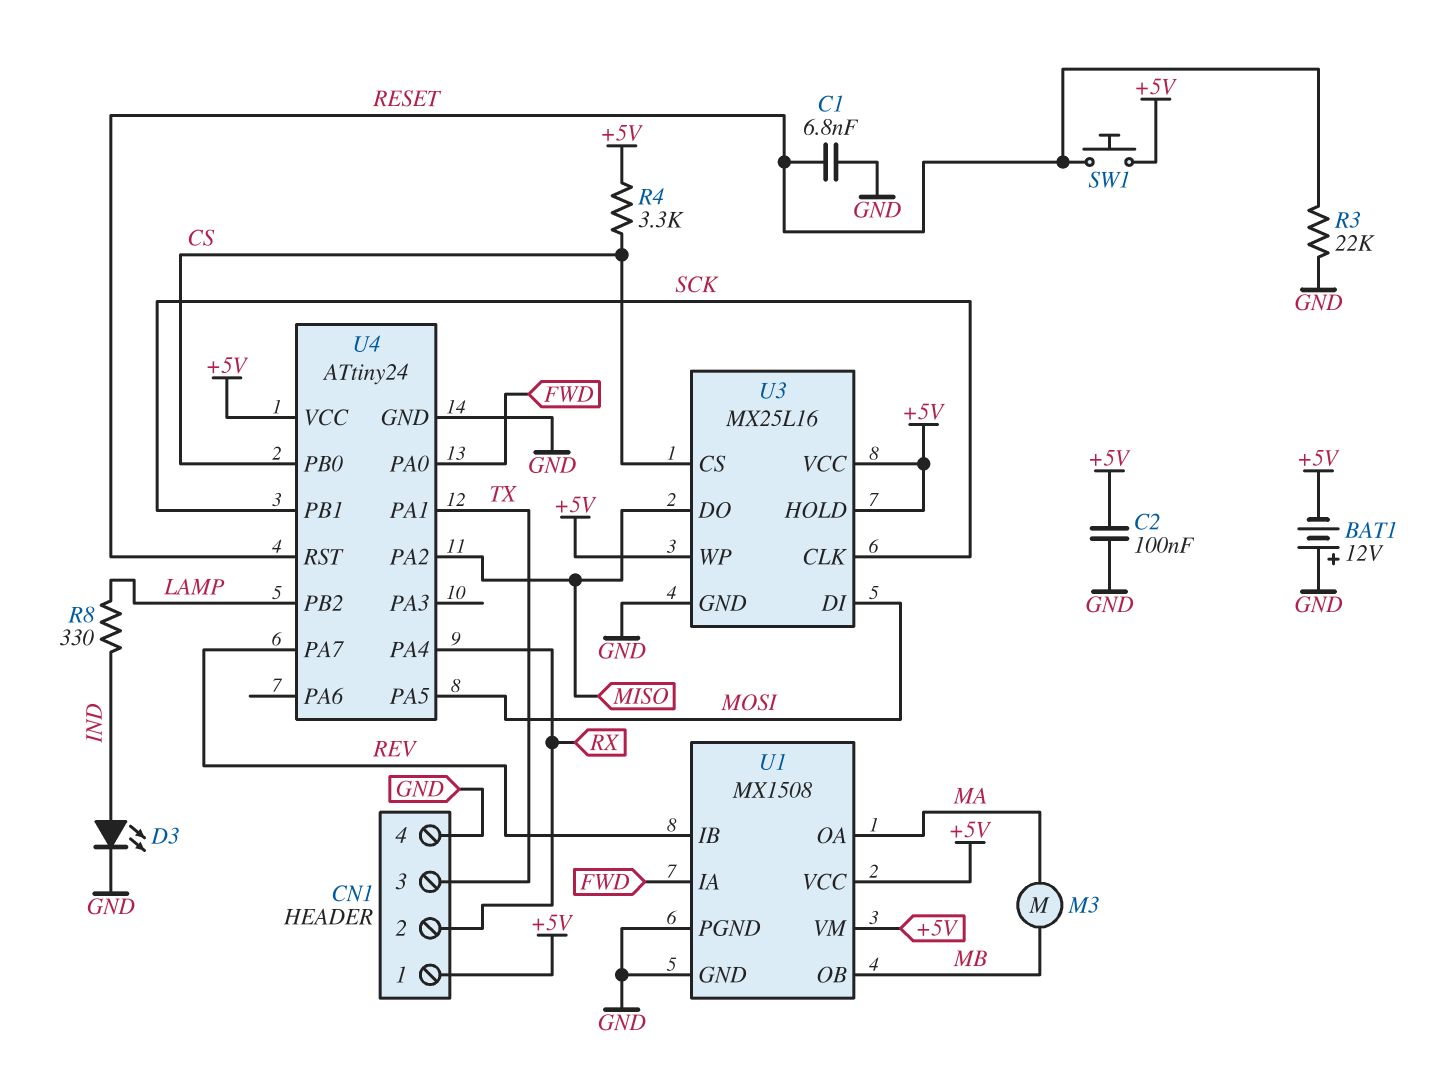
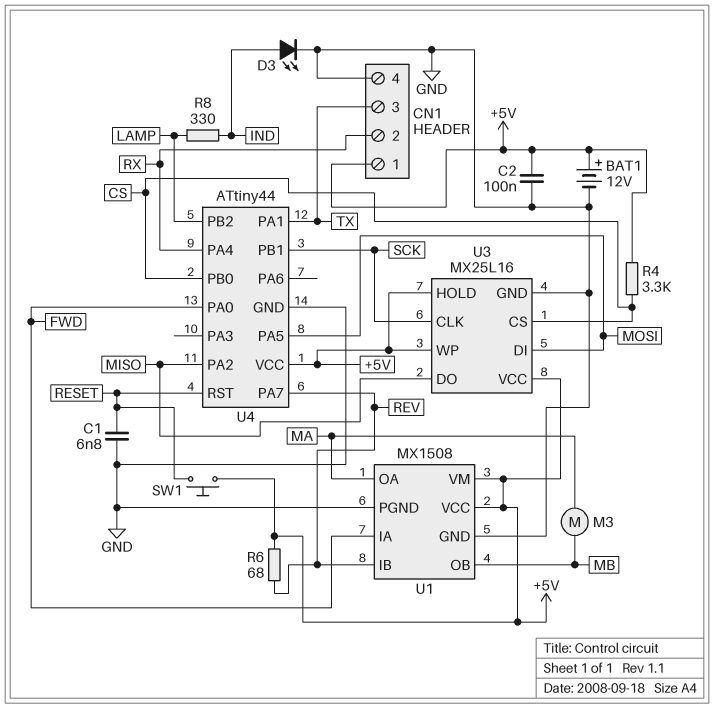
BAT1: 12V (plus GND, minus +5V) -> 12V (plus +5V, minus GND)
R3: 22k (GND, RESET) -> none
R6: none -> 68 (+5V, REV)
U4: ATtiny24 -> ATtiny44

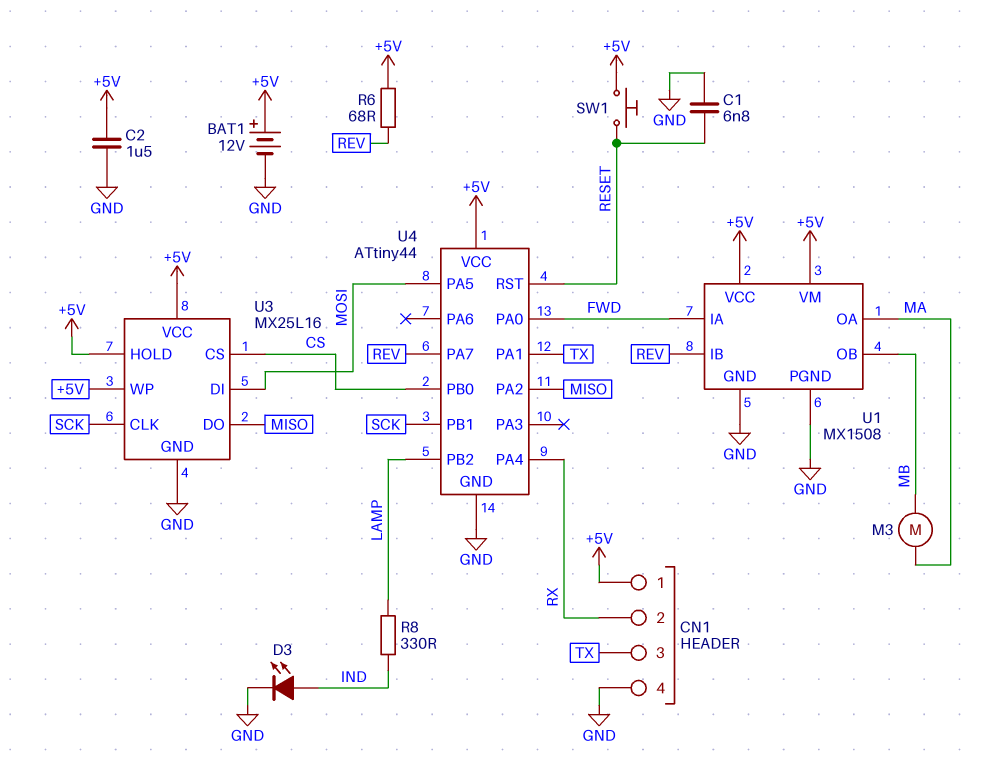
C2: 100nF (+5V, GND) -> 1.5uF (+5V, GND)
R4: 3.3k (+5V, CS) -> none

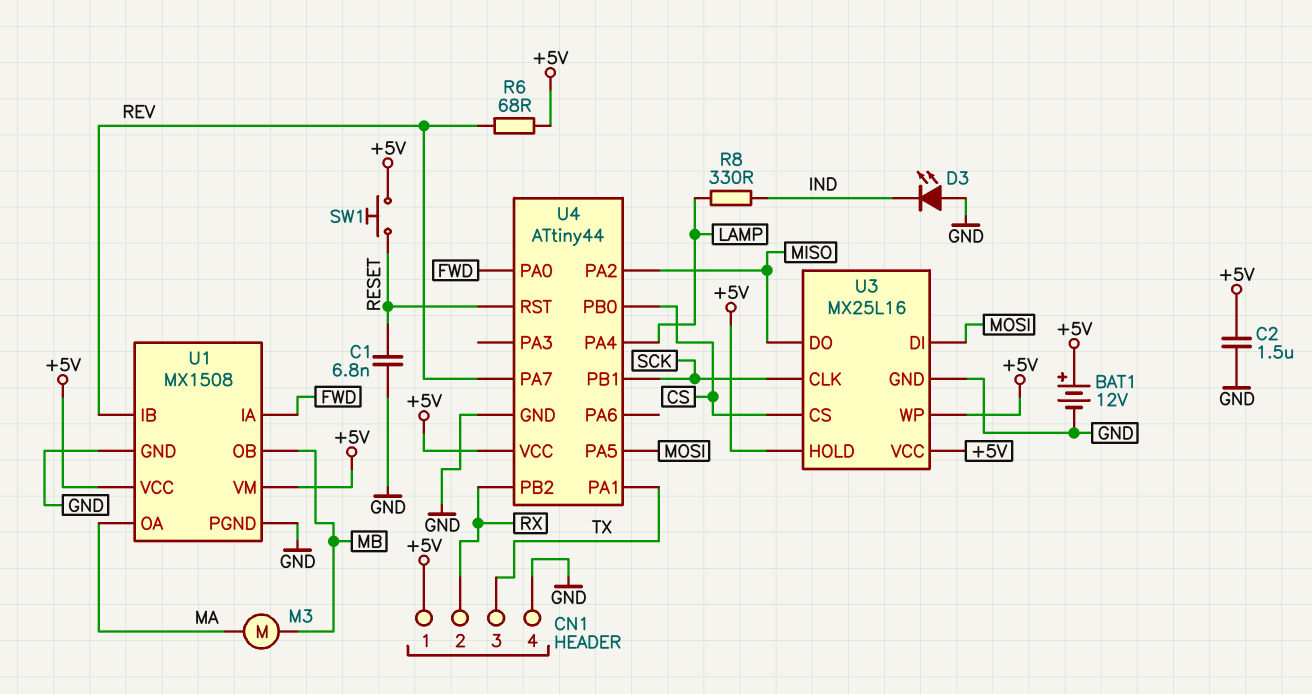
D3: LED (A IND, K GND) -> LED (A GND, K IND)
U4 pin PA4: RX -> LAMP
U4 pin PB2: LAMP -> RX

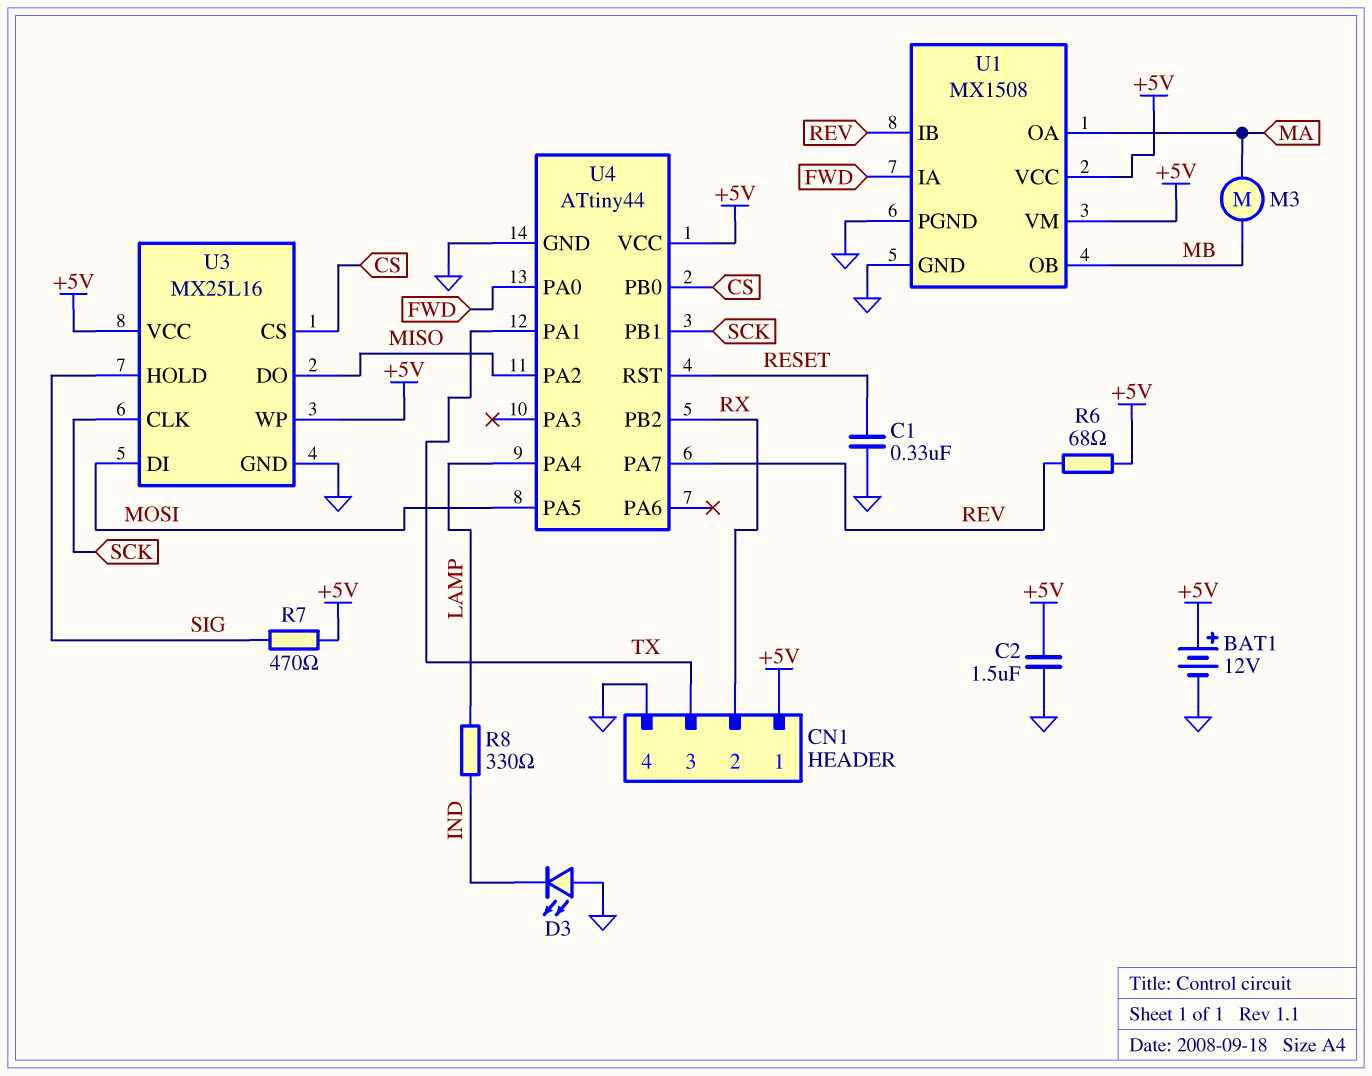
C1: 6.8nF (GND, RESET) -> 330nF (GND, RESET)
R7: none -> 470 (+5V, SIG)
SW1: button (+5V, RESET) -> none
U3 pin HOLD: +5V -> SIG

